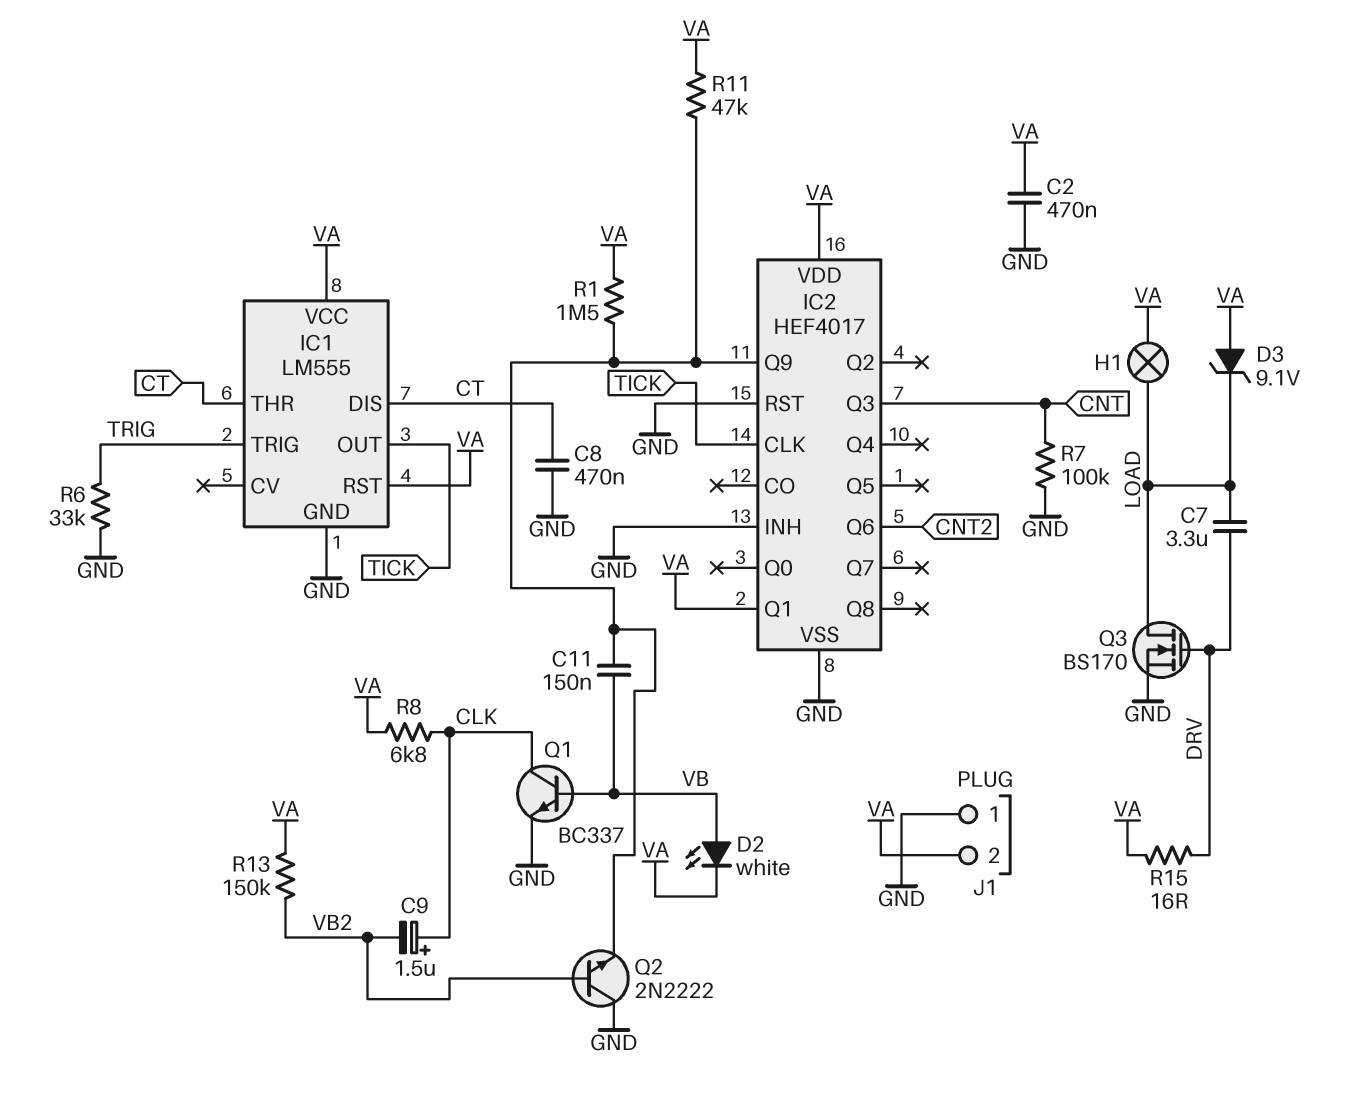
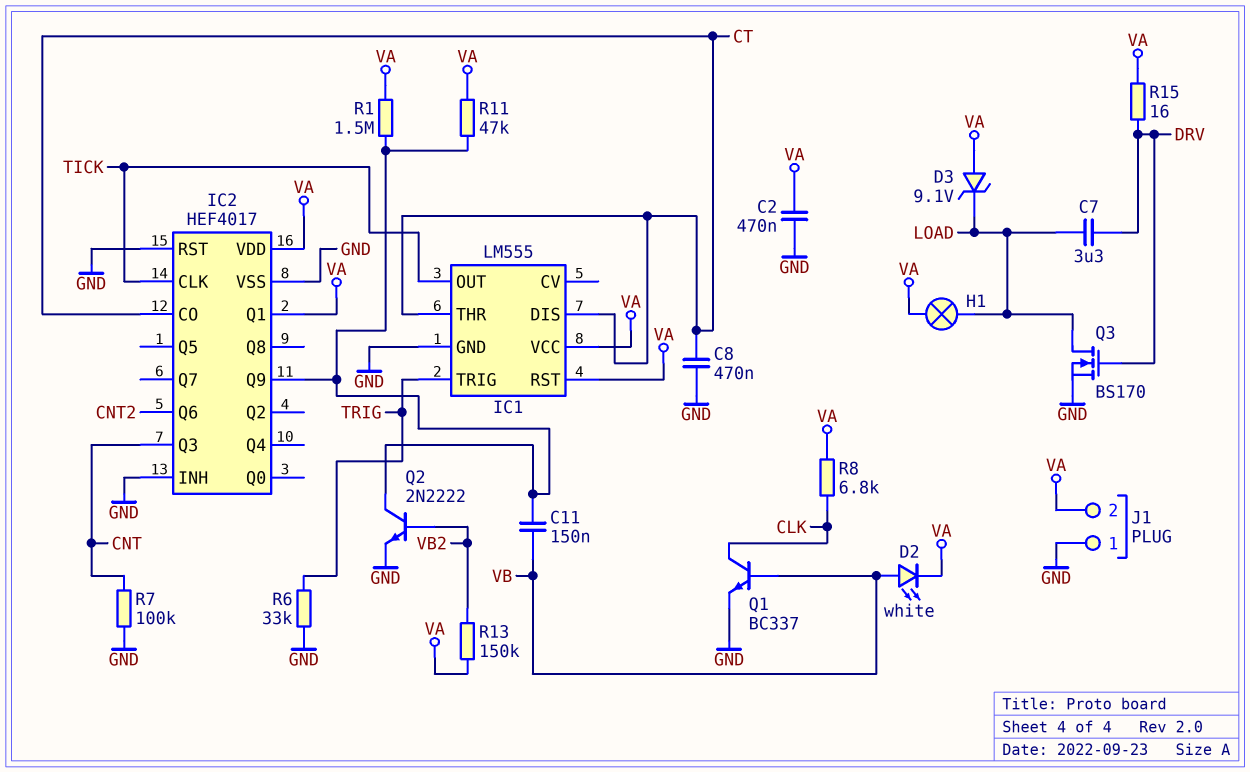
C9: 1.5uF (plus CLK, minus VB2) -> none
IC2 pin CO: none -> CT
Q2: NPN 2N2222 (B VB2, C GND, E IC2/Q9) -> NPN 2N2222 (B VB2, C IC2/Q9, E GND)

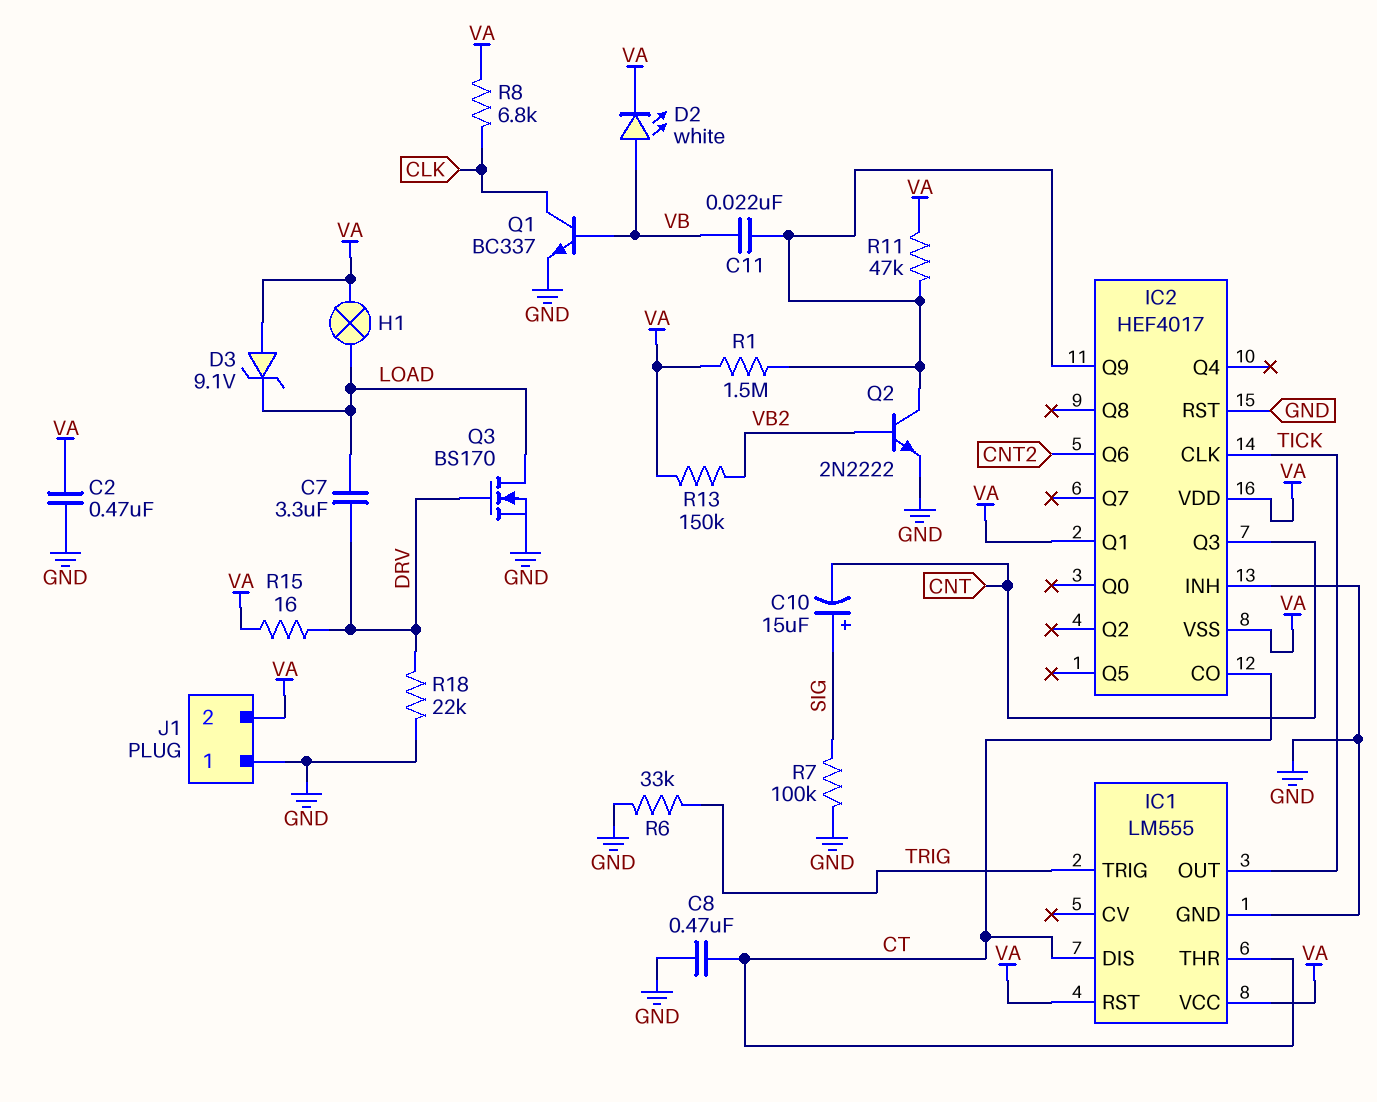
C10: none -> 15uF (plus SIG, minus CNT)
C11: 150nF (IC2/Q9, VB) -> 22nF (IC2/Q9, VB)
IC2 pin VSS: GND -> VA
R7: 100k (CNT, GND) -> 100k (GND, SIG)
R18: none -> 22k (DRV, GND)

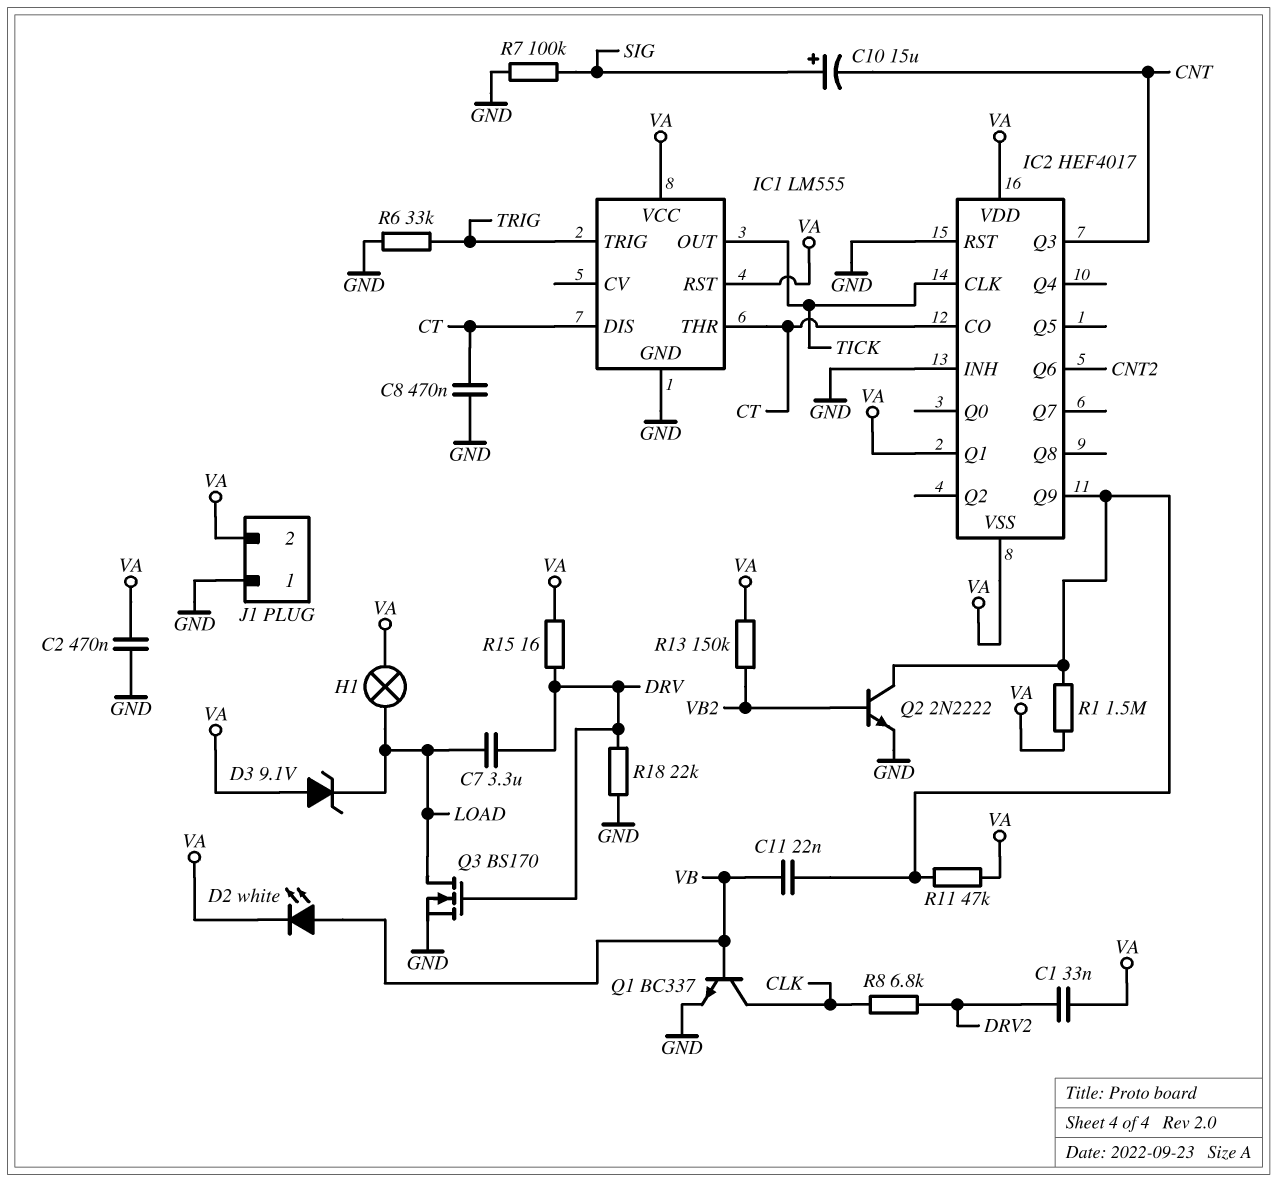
C1: none -> 33nF (DRV2, VA)
R8: 6.8k (CLK, VA) -> 6.8k (CLK, DRV2)

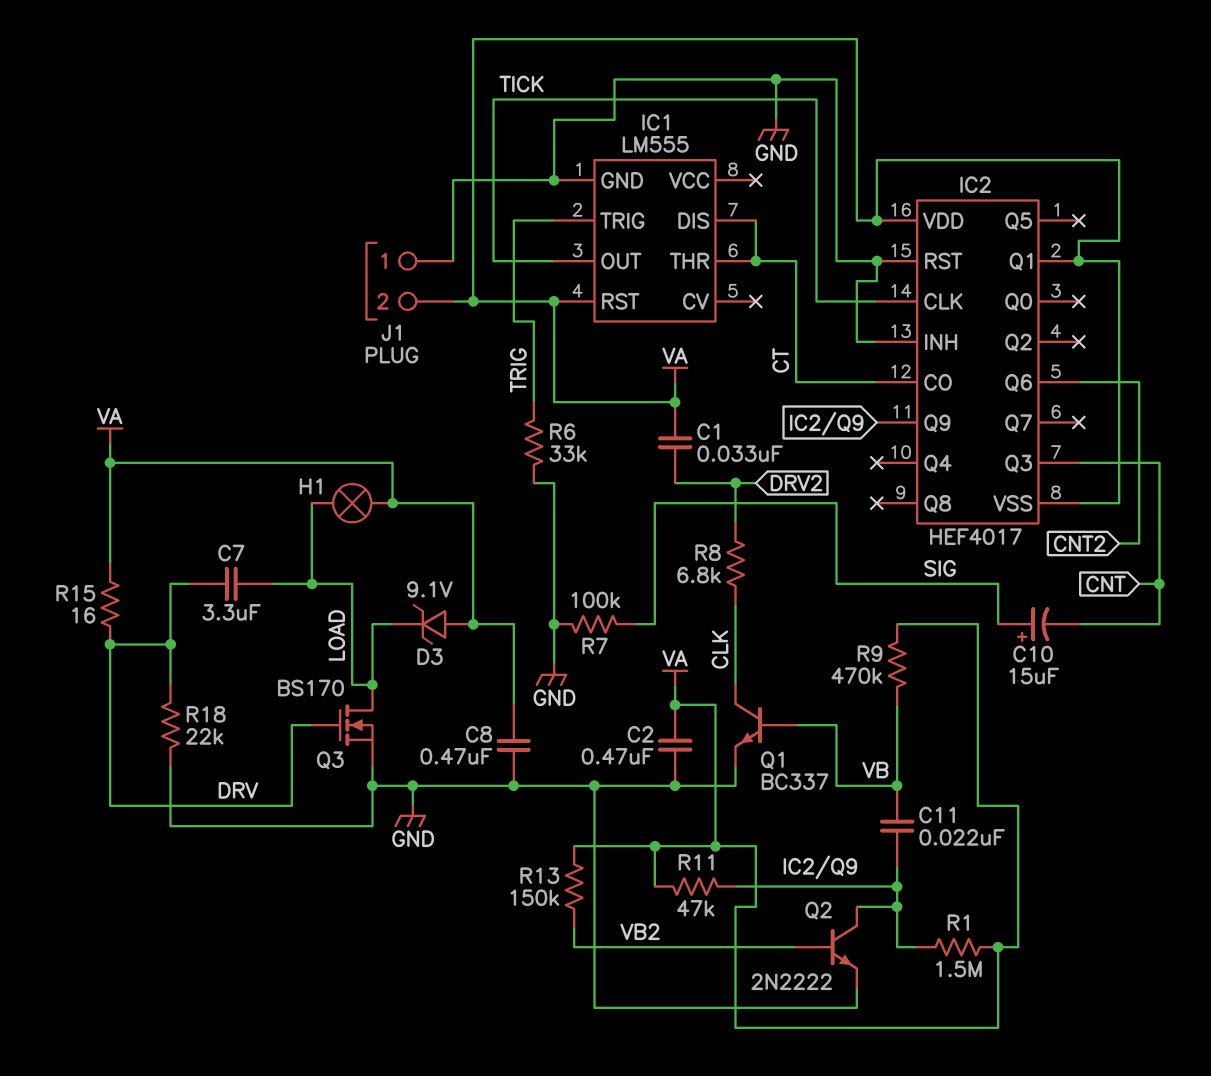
C8: 470nF (CT, GND) -> 470nF (GND, VA)
D2: LED white (A VB, K VA) -> none
IC1 pin VCC: VA -> none
R9: none -> 470k (VA, VB)

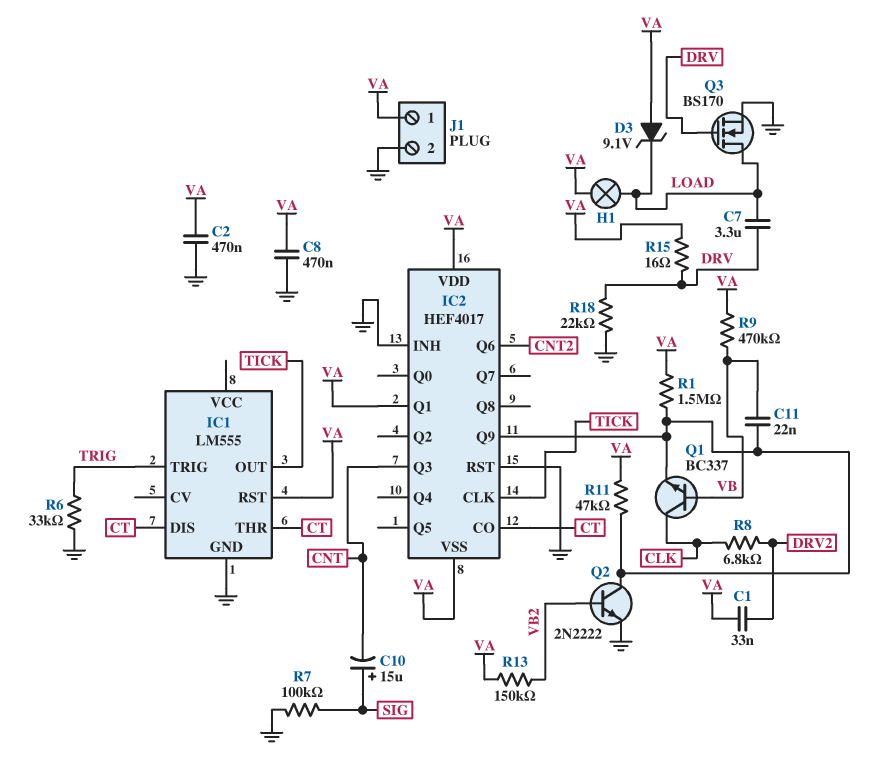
J1 pin 1: GND -> VA
J1 pin 2: VA -> GND
Q1: NPN BC337 (B VB, C CLK, E GND) -> NPN BC337 (B VB, C CLK, E IC2/Q9)

